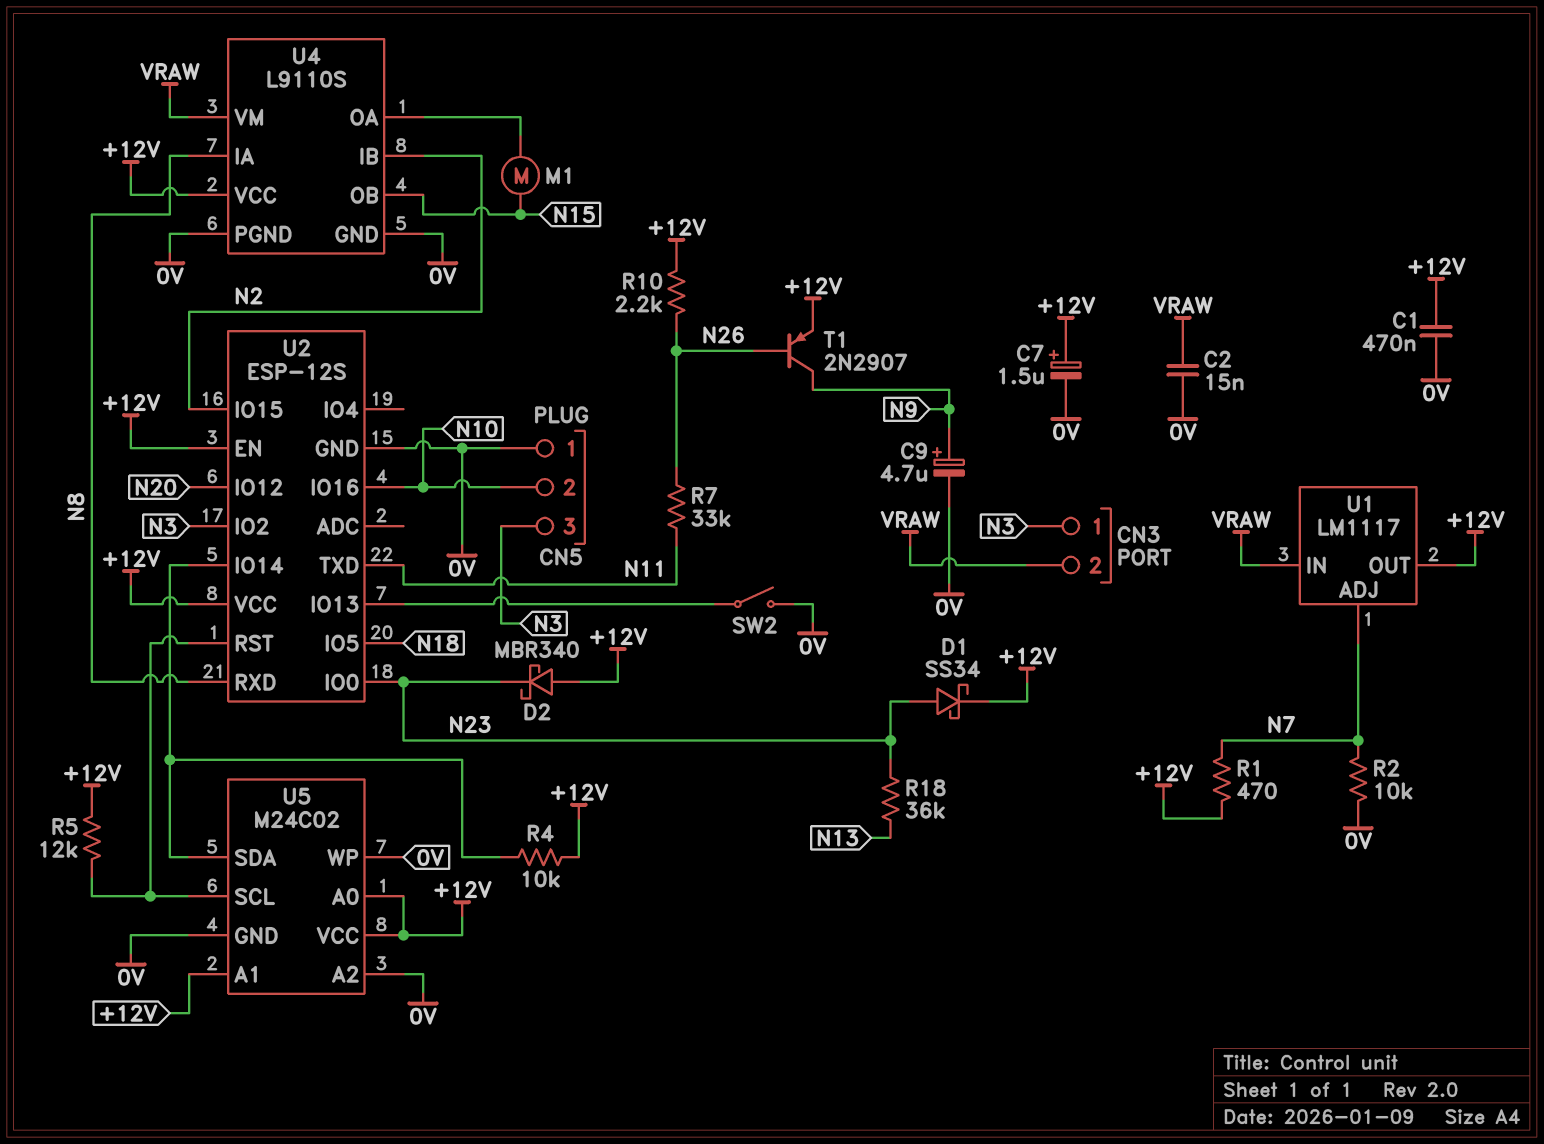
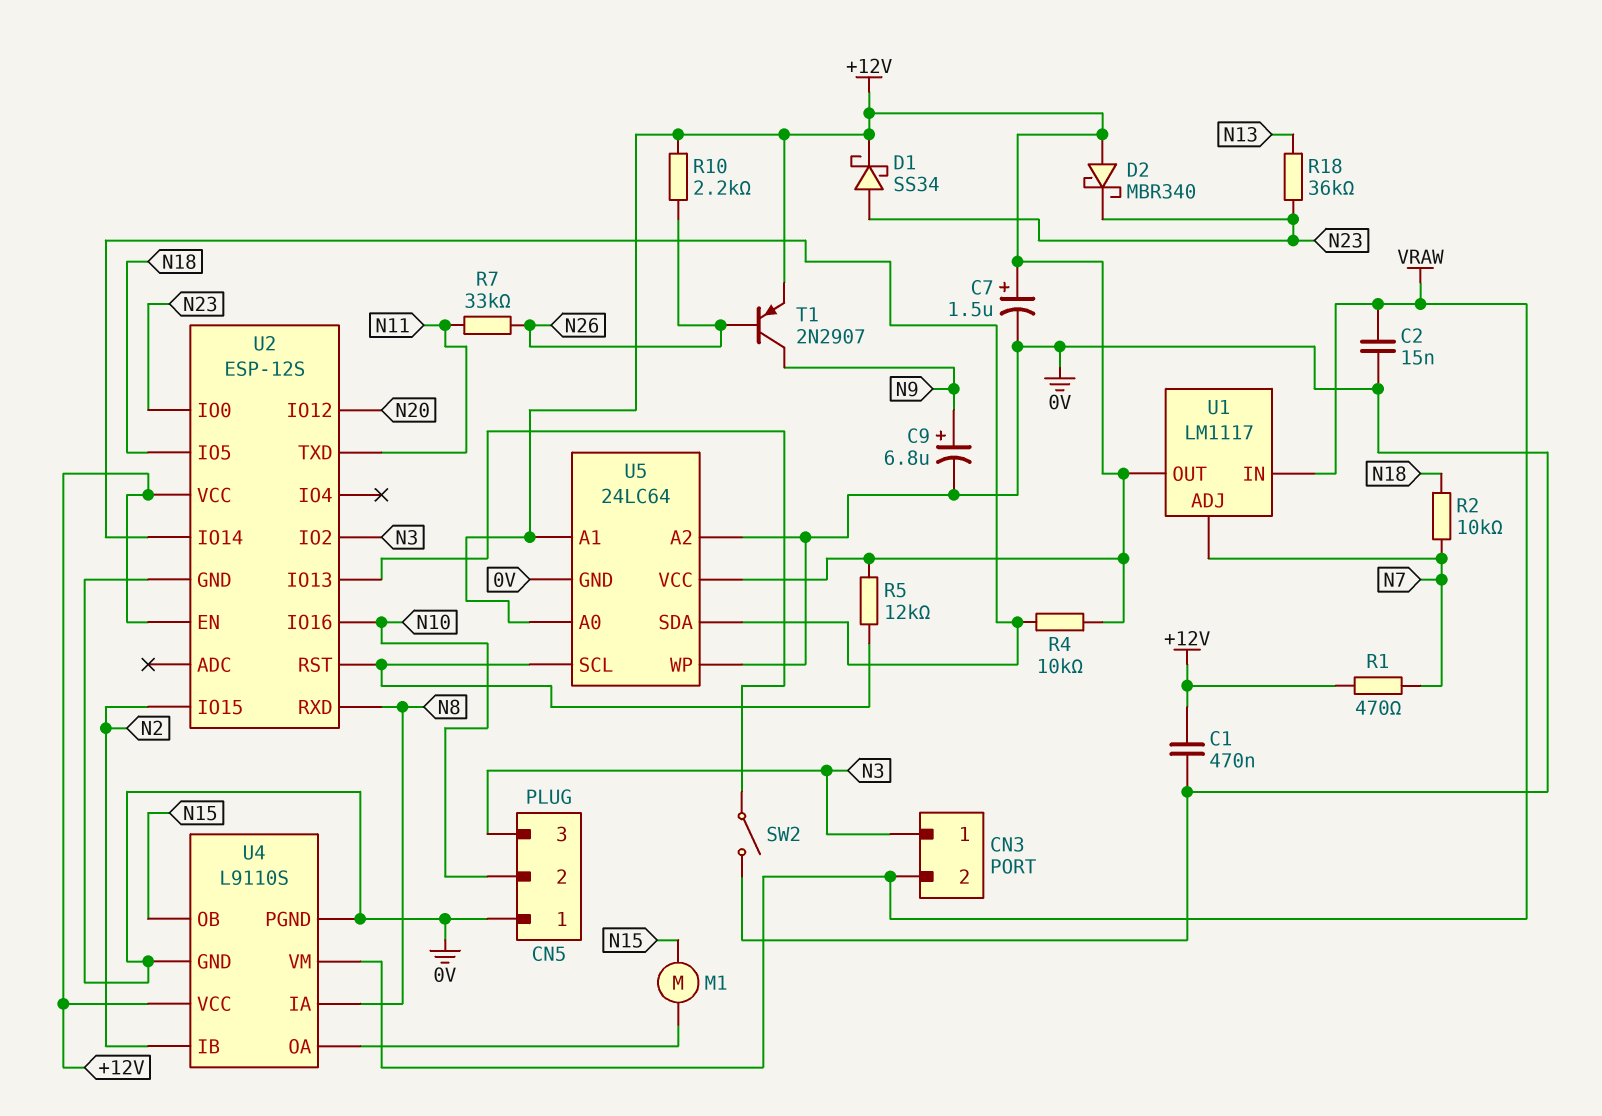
C9: 4.7uF (plus N9, minus 0V) -> 6.8uF (plus N9, minus 0V)
R2: 10k (0V, N7) -> 10k (N7, N18)
U5: M24C02 -> 24LC64

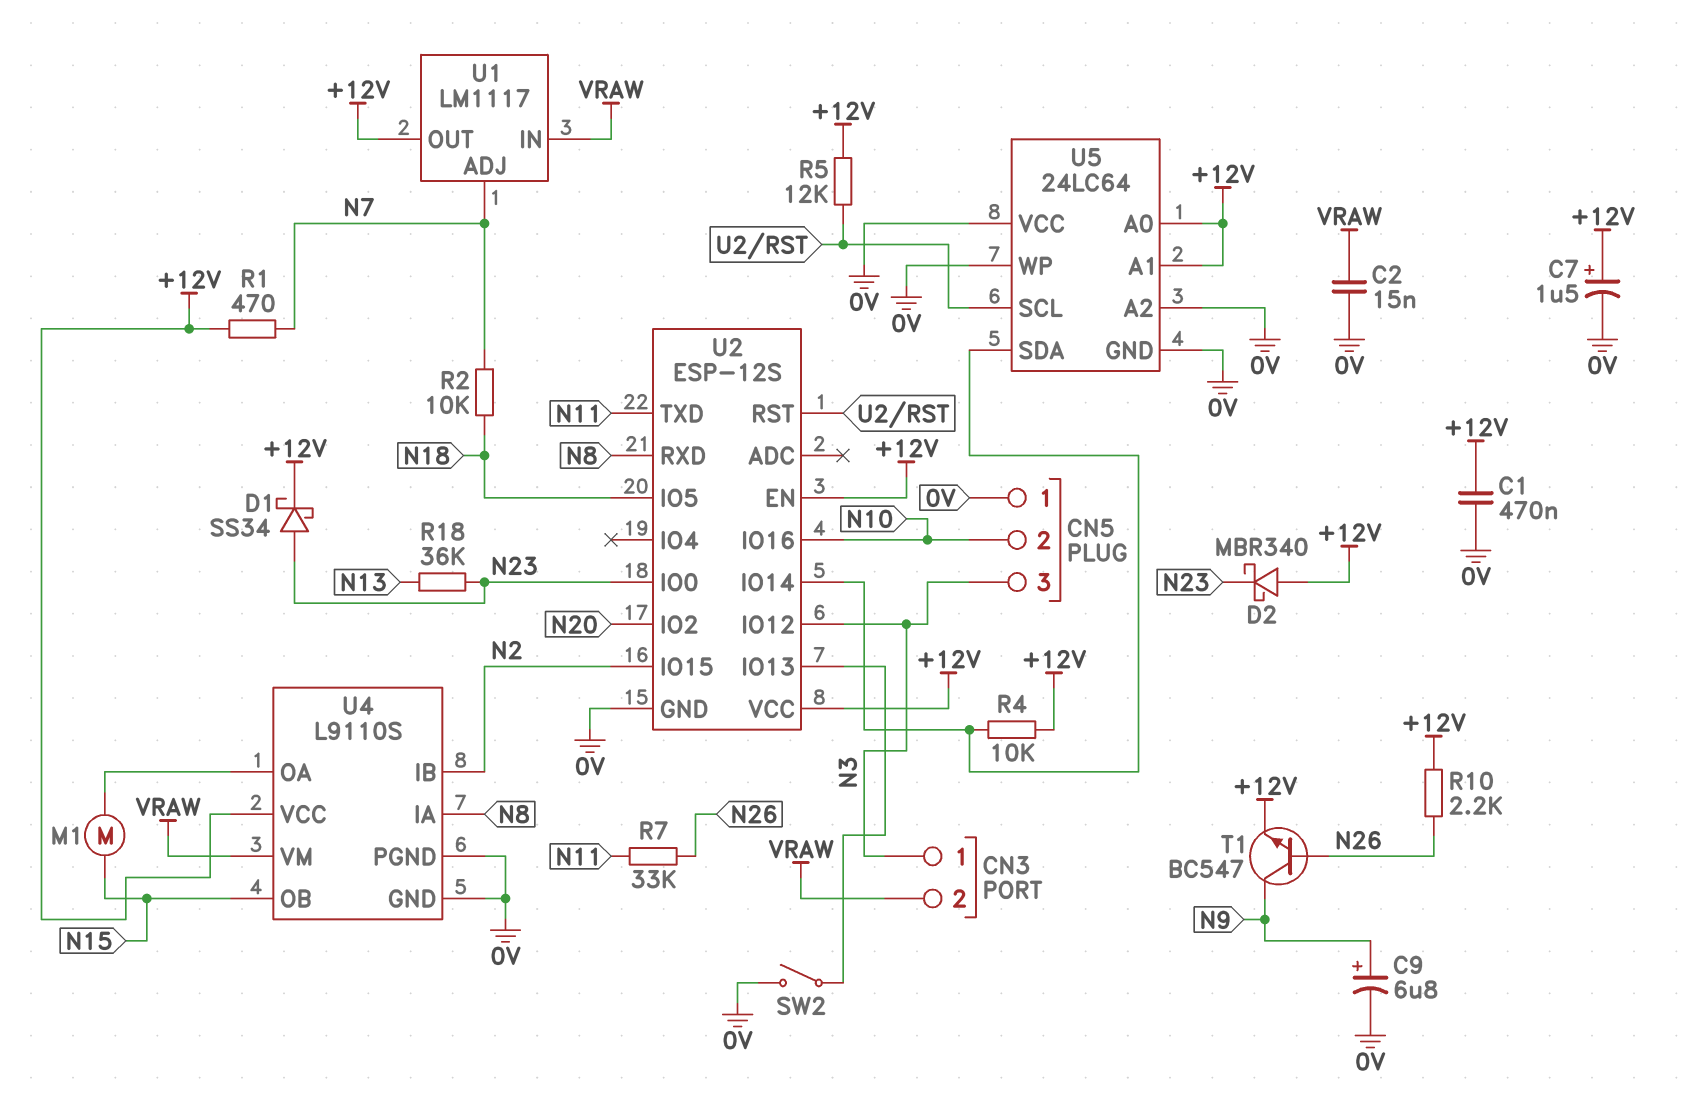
T1: PNP 2N2907 (B N26, C N9, E +12V) -> NPN BC547 (B N26, C N9, E +12V)
U2 pin IO2: N3 -> N20
U2 pin IO12: N20 -> N3
U5 pin VCC: +12V -> 0V

